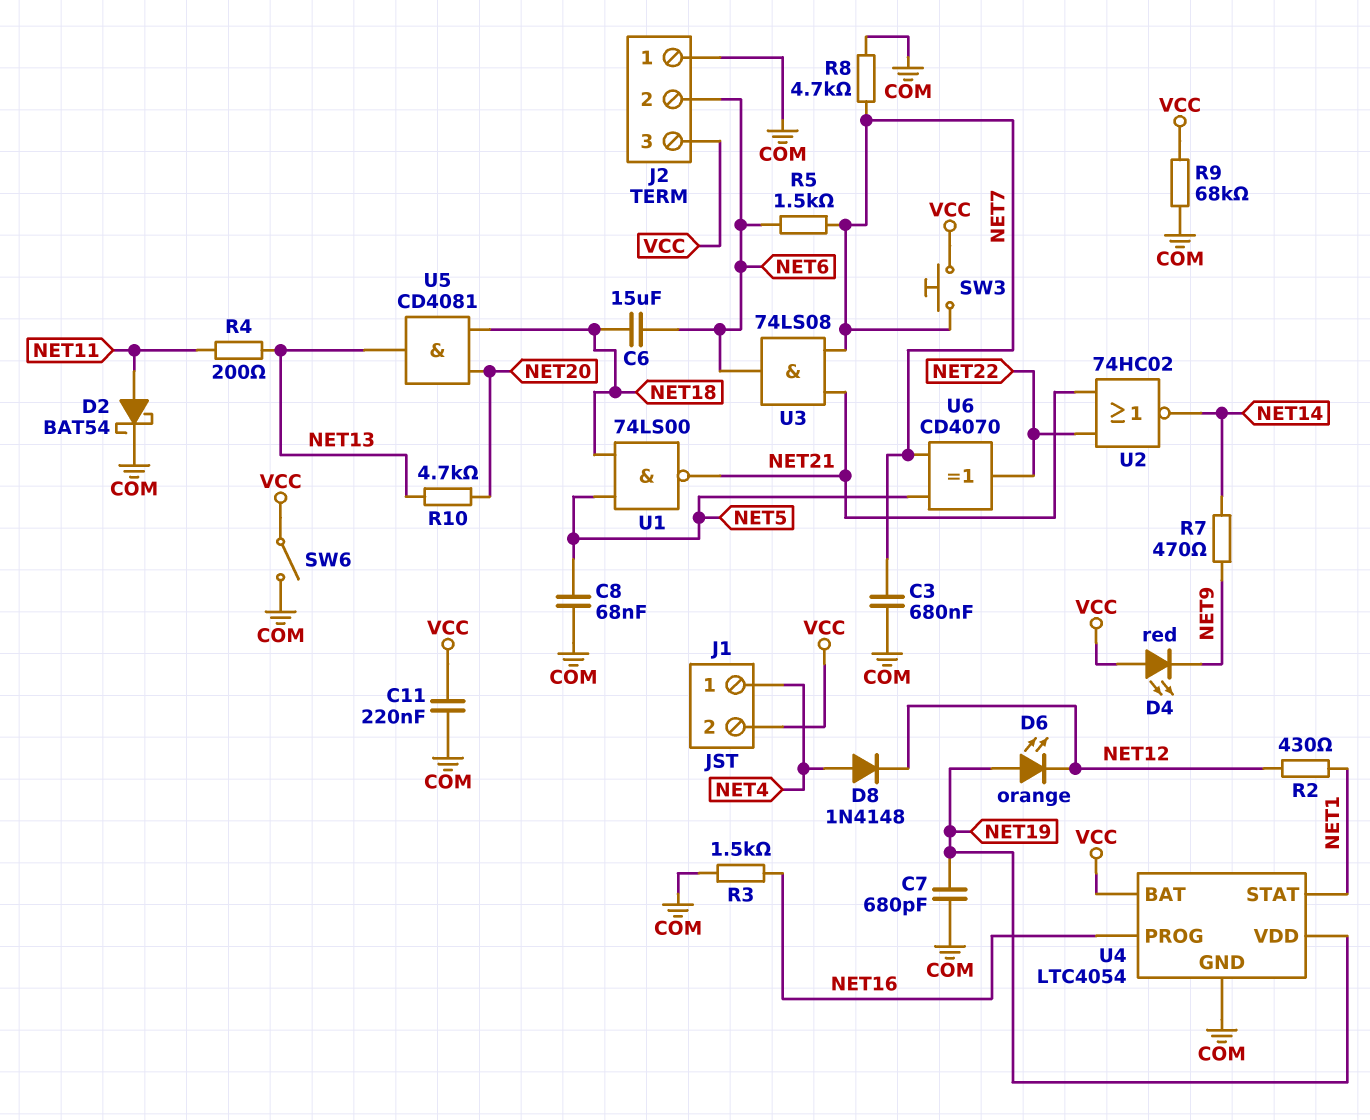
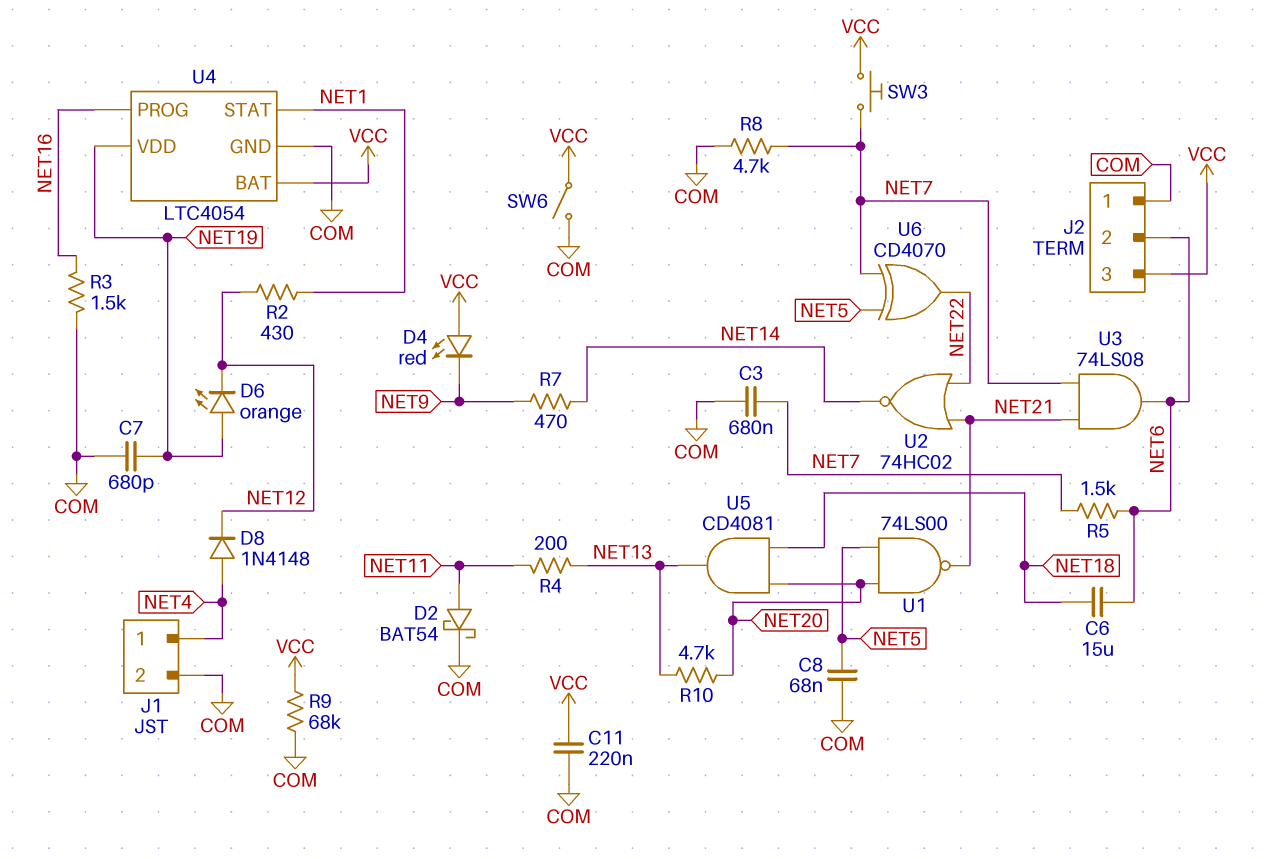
J1 pin 2: VCC -> COM
U1: NAND 74LS00 (in NET5, in NET18, out NET21) -> NAND 74LS00 (in NET5, in NET20, out NET21)

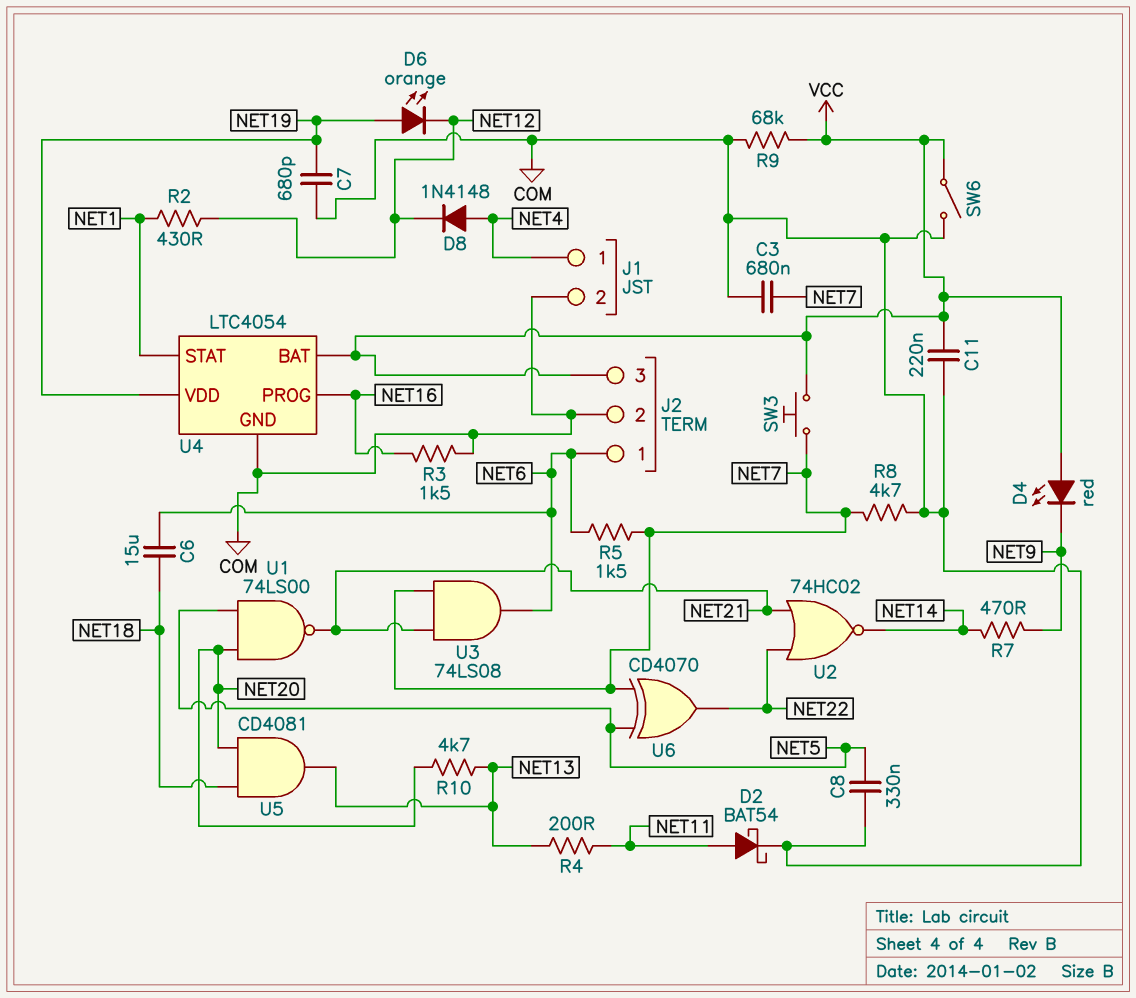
C8: 68nF (COM, NET5) -> 330nF (COM, NET5)
J2 pin 1: COM -> NET6
J2 pin 2: NET6 -> COM

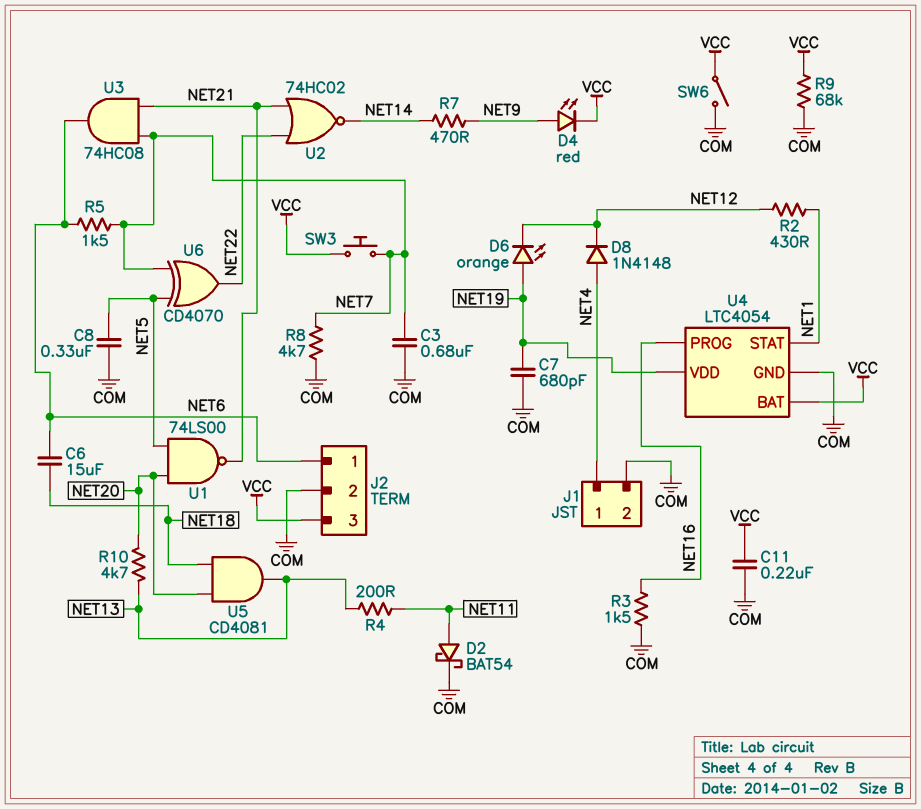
D4: LED red (A VCC, K NET9) -> LED red (A NET9, K VCC)
U3: AND 74LS08 (in NET7, in NET21, out NET6) -> AND 74HC08 (in NET7, in NET21, out NET6)

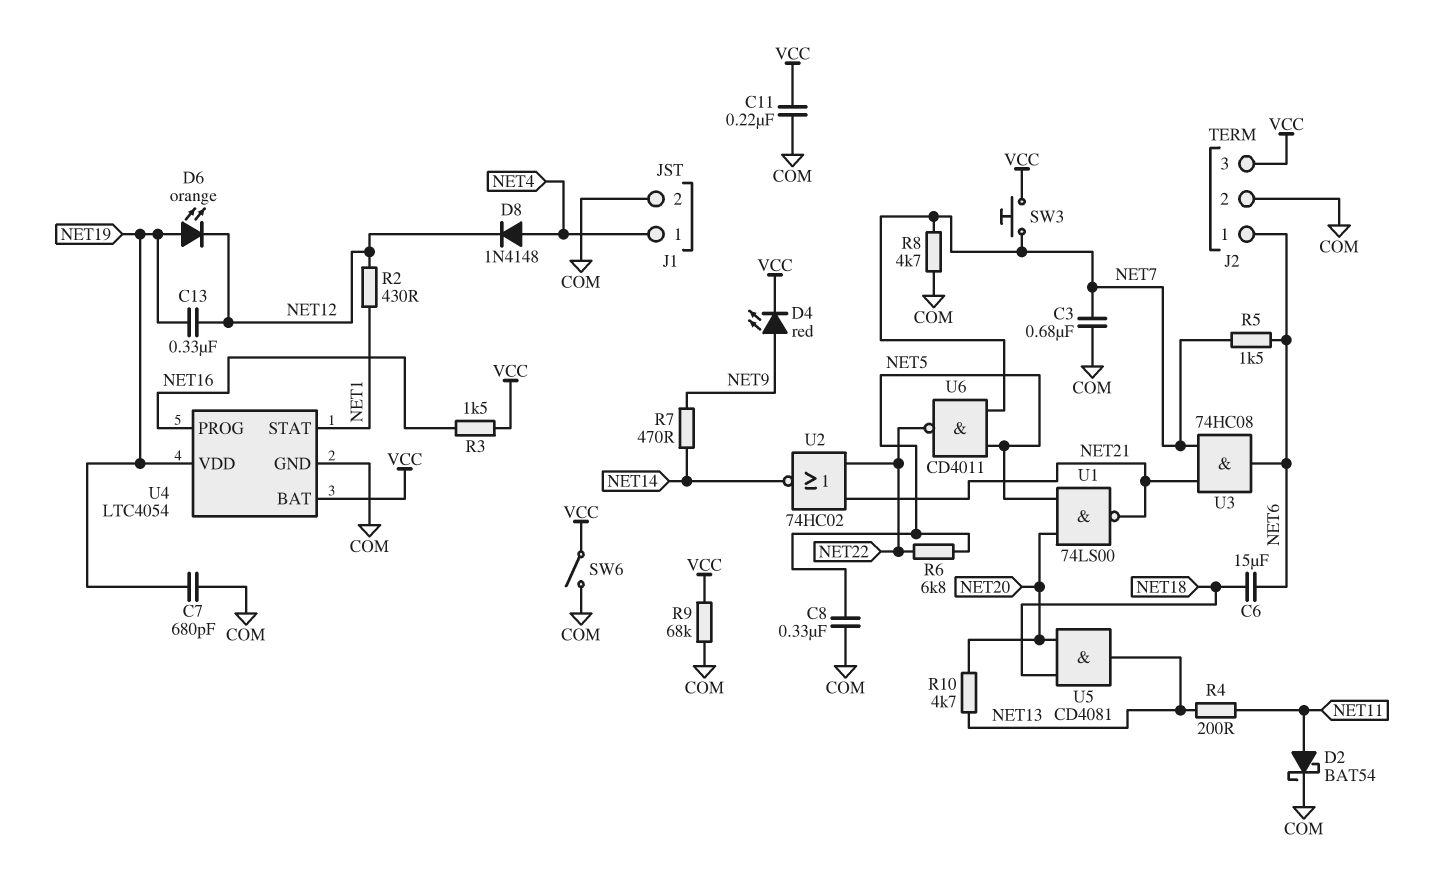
C13: none -> 330nF (NET12, NET19)
R3: 1.5k (COM, NET16) -> 1.5k (NET16, VCC)
R6: none -> 6.8k (NET5, NET22)
U6: XOR CD4070 (in NET5, in NET7, out NET22) -> NAND CD4011 (in NET5, in NET7, out NET22)

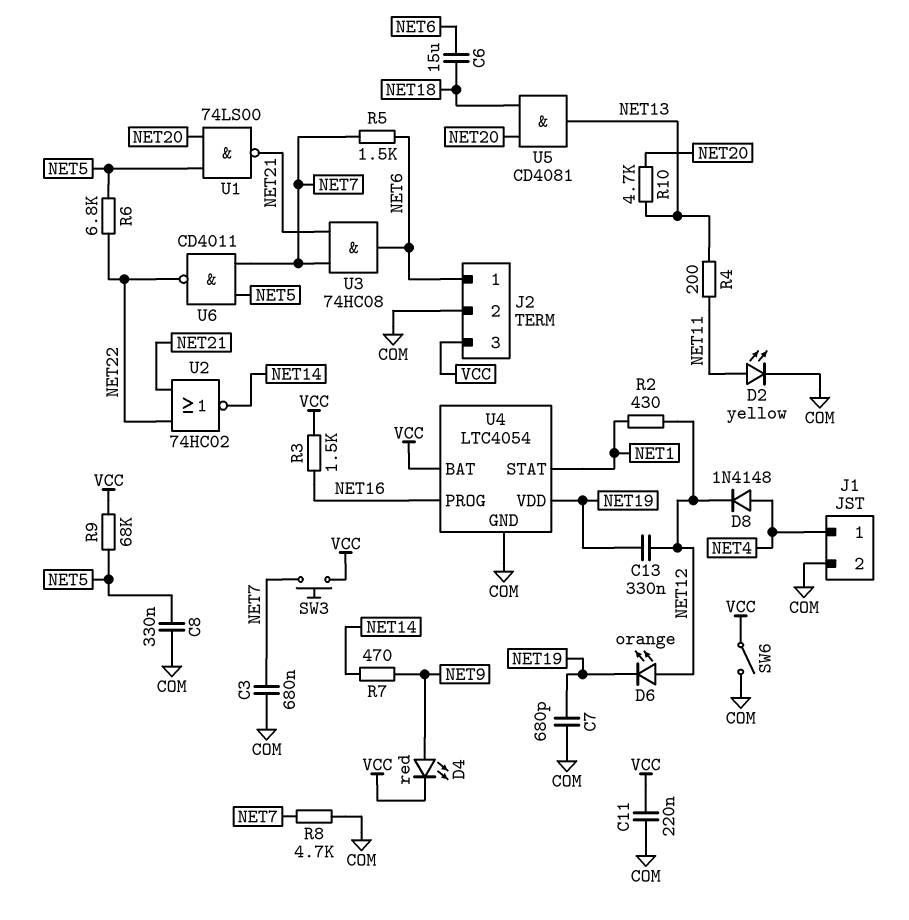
D2: schottky BAT54 (A NET11, K COM) -> LED yellow (A NET11, K COM)
D6: LED orange (A NET19, K NET12) -> LED orange (A NET12, K NET19)
R9: 68k (COM, VCC) -> 68k (NET5, VCC)

